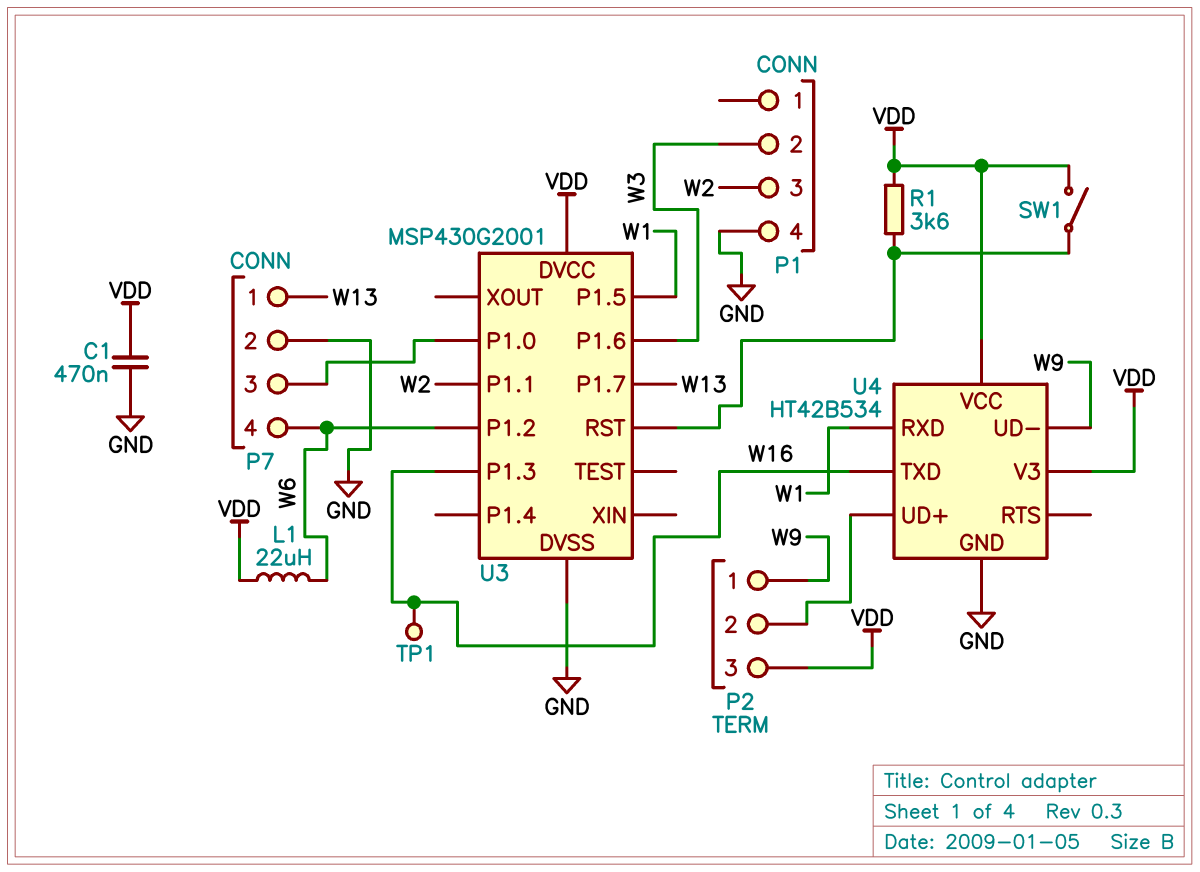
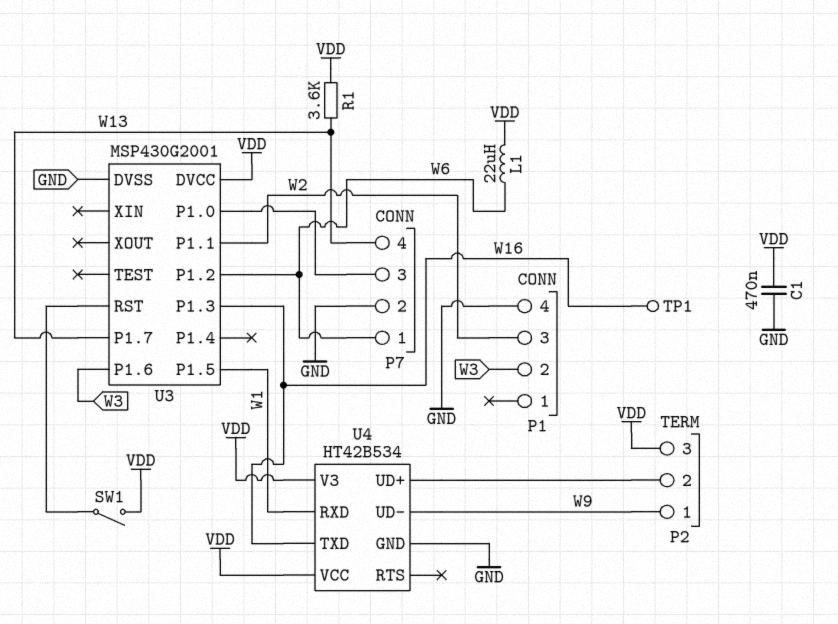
P7 pin 1: W13 -> W6
P7 pin 4: W6 -> W13
R1: 3.6k (U3/RST, VDD) -> 3.6k (VDD, W13)

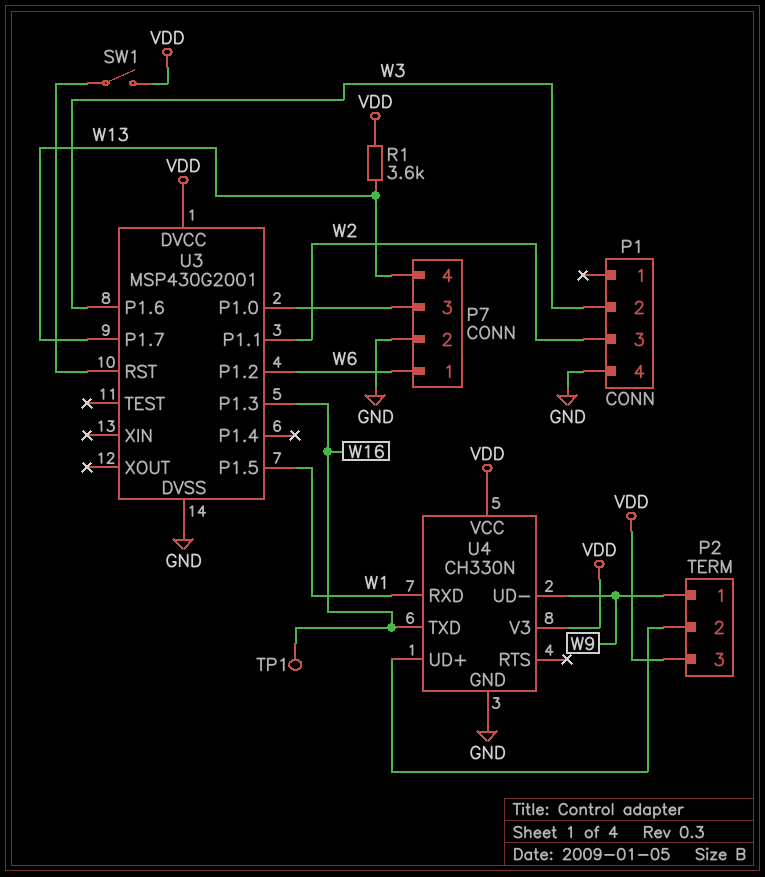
C1: 470nF (GND, VDD) -> none
L1: 22uH (VDD, W6) -> none
U4: HT42B534 -> CH330N

